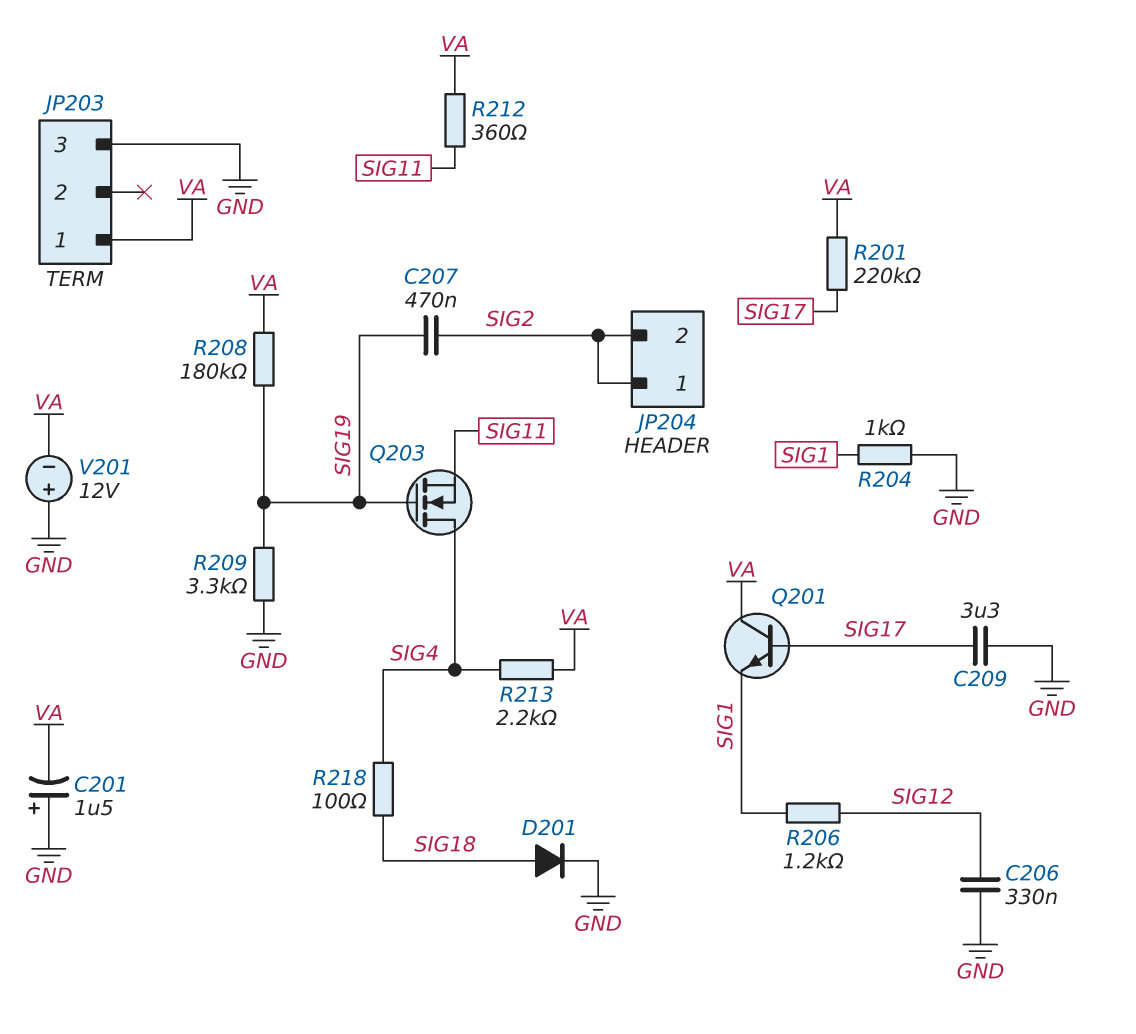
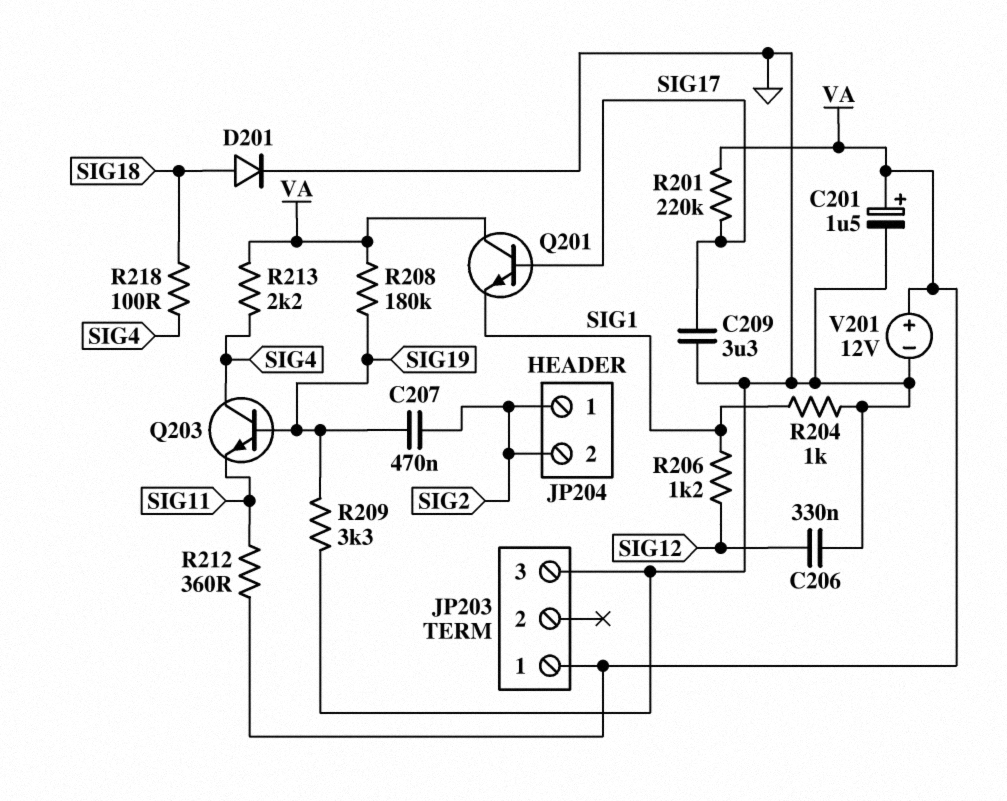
C201: 1.5uF (plus GND, minus VA) -> 1.5uF (plus VA, minus GND)
Q203: NMOS (G SIG19, D SIG4, S SIG11) -> NPN (B SIG19, C SIG4, E SIG11)
V201: 12V (plus GND, minus VA) -> 12V (plus VA, minus GND)

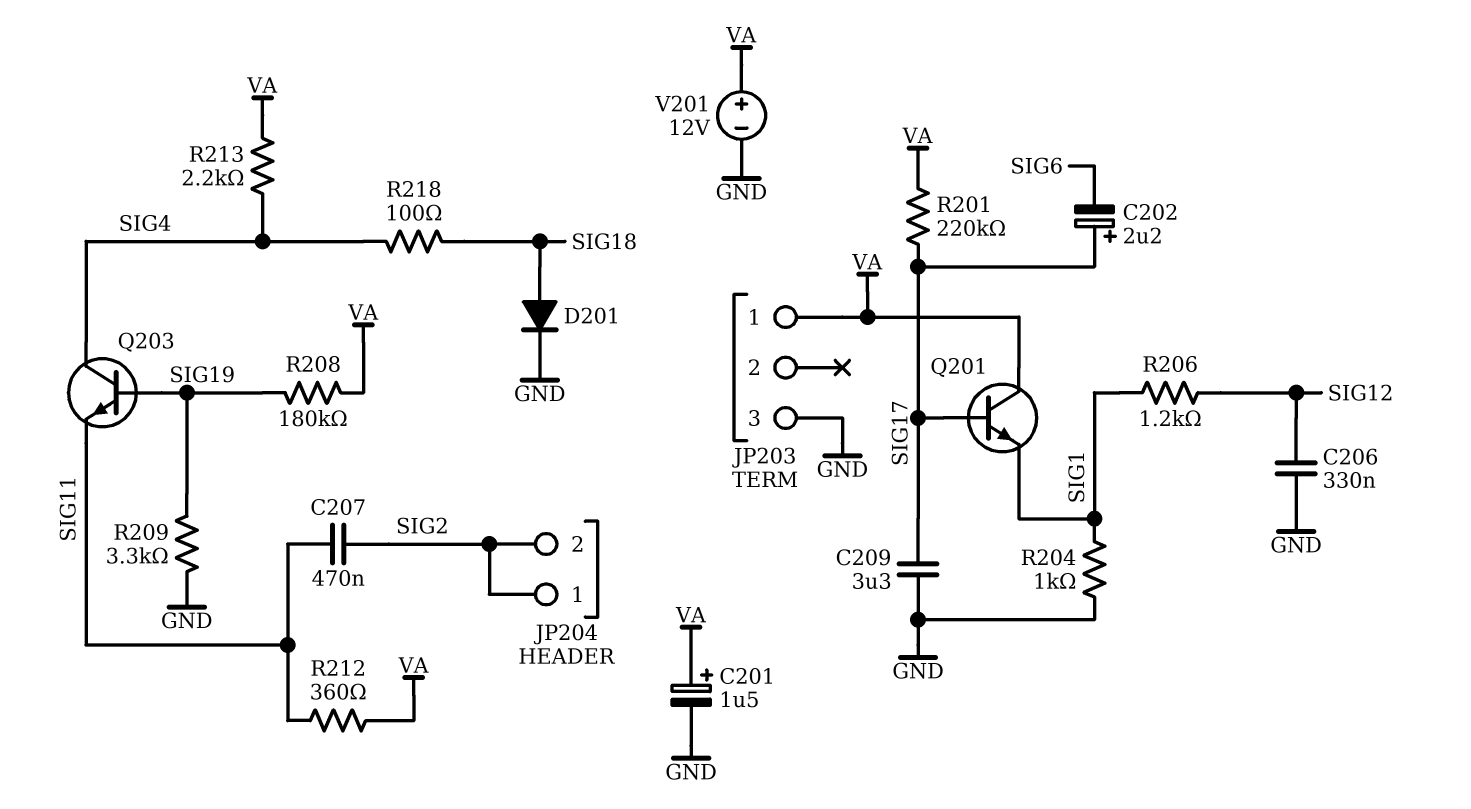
C202: none -> 2.2uF (plus SIG17, minus SIG6)
C207: 470nF (SIG2, SIG19) -> 470nF (SIG2, SIG11)

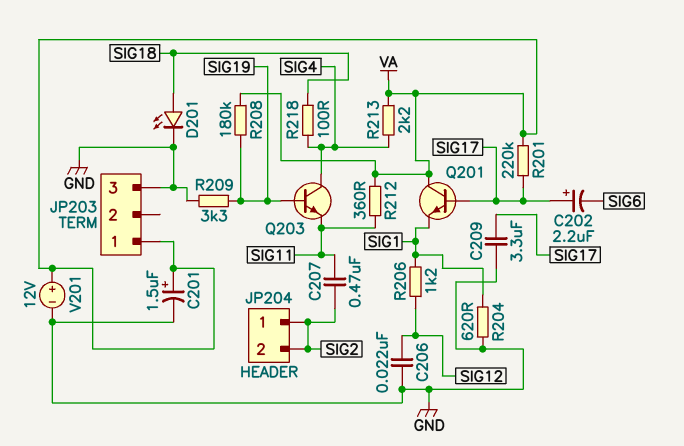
C206: 330nF (GND, SIG12) -> 22nF (GND, SIG12)
D201: diode (A SIG18, K GND) -> LED (A SIG18, K GND)
R204: 1k (GND, SIG1) -> 620 (GND, SIG1)

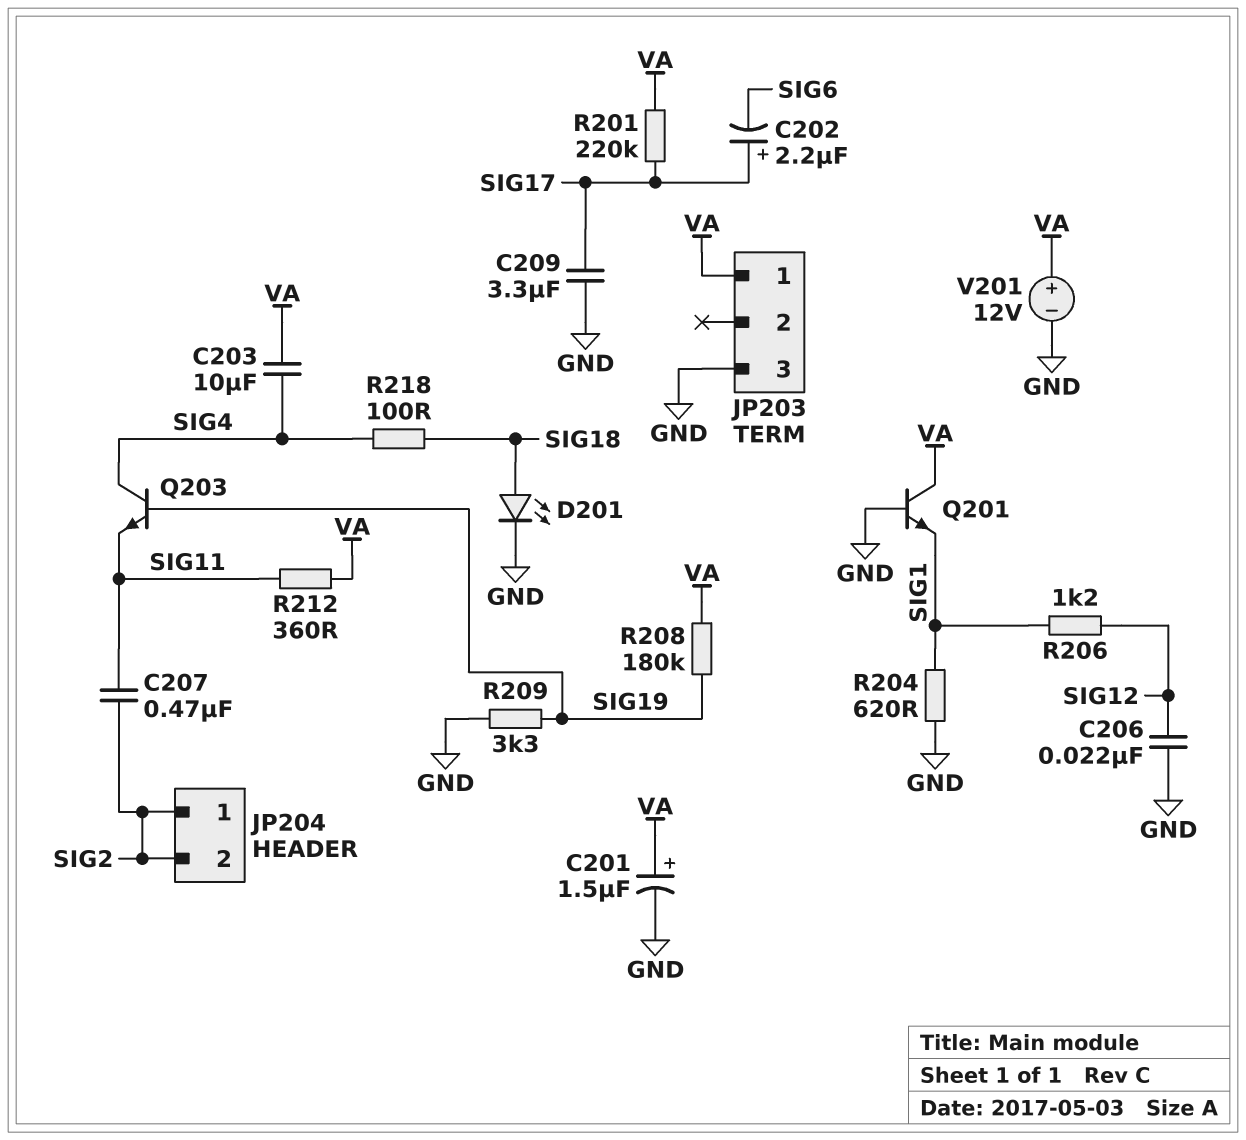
C203: none -> 10uF (SIG4, VA)
Q201: NPN (B SIG17, C VA, E SIG1) -> NPN (B GND, C VA, E SIG1)
R213: 2.2k (SIG4, VA) -> none

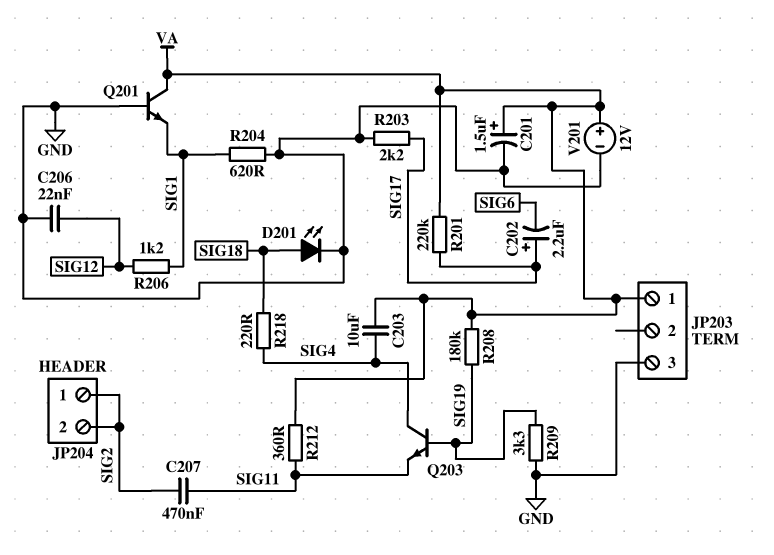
C209: 3.3uF (GND, SIG17) -> none
R203: none -> 2.2k (GND, SIG17)
R218: 100 (SIG4, SIG18) -> 220 (SIG4, SIG18)

